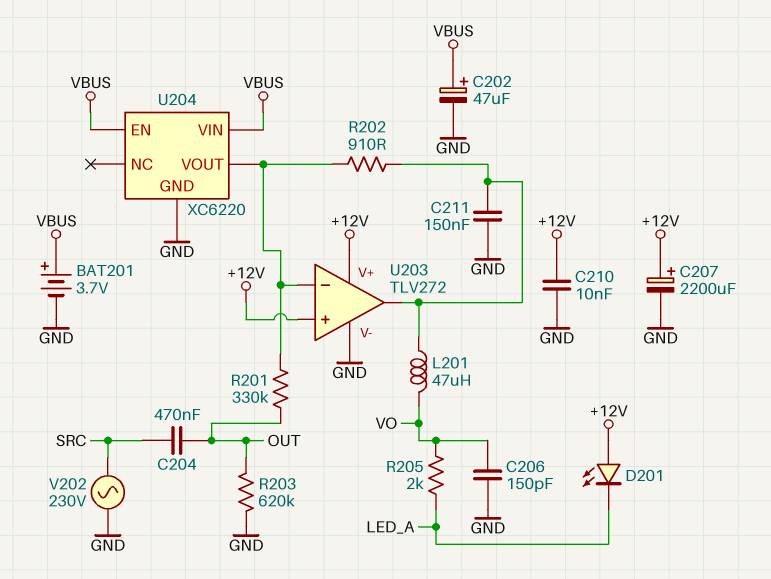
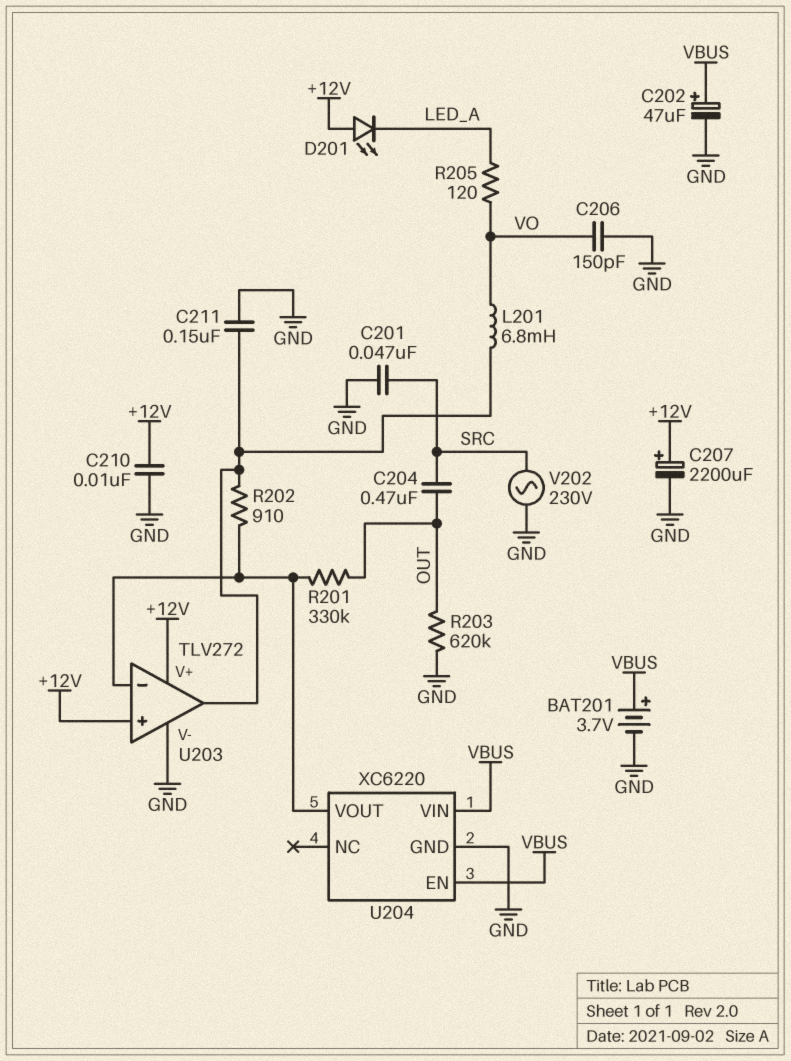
C201: none -> 47nF (GND, SRC)
L201: 47uH (U203/out, VO) -> 6.8mH (U203/out, VO)
R205: 2k (LED_A, VO) -> 120 (LED_A, VO)

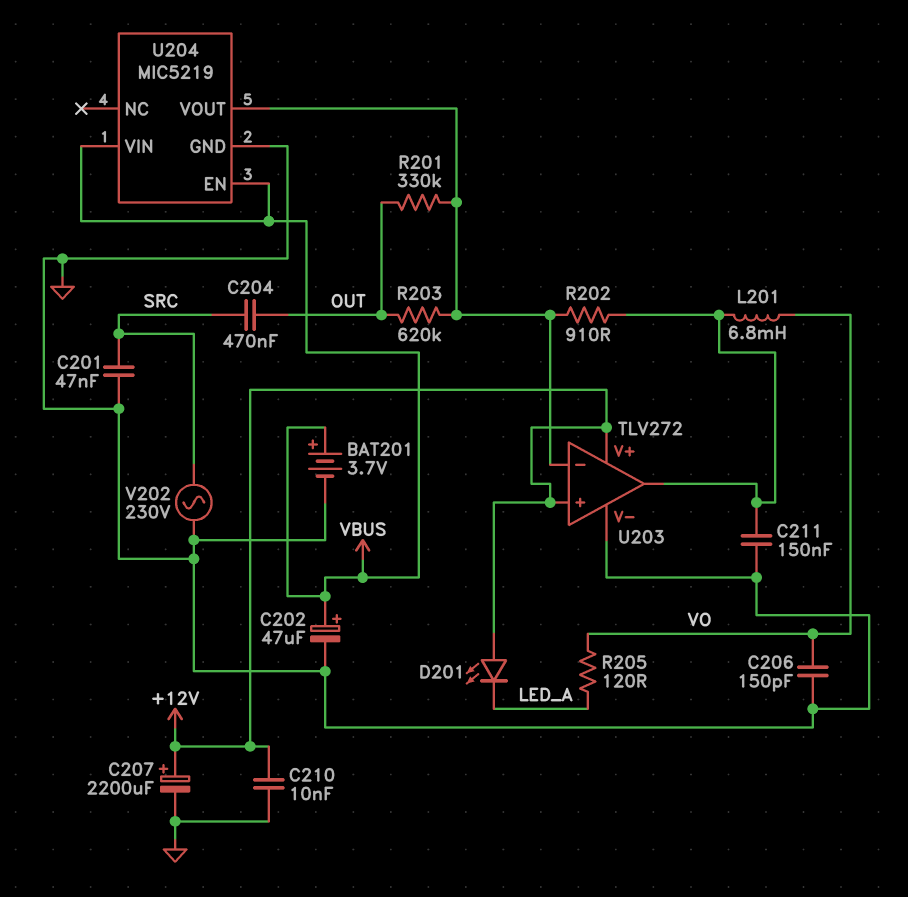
R203: 620k (GND, OUT) -> 620k (OUT, U203/in-)
U204: XC6220 -> MIC5219

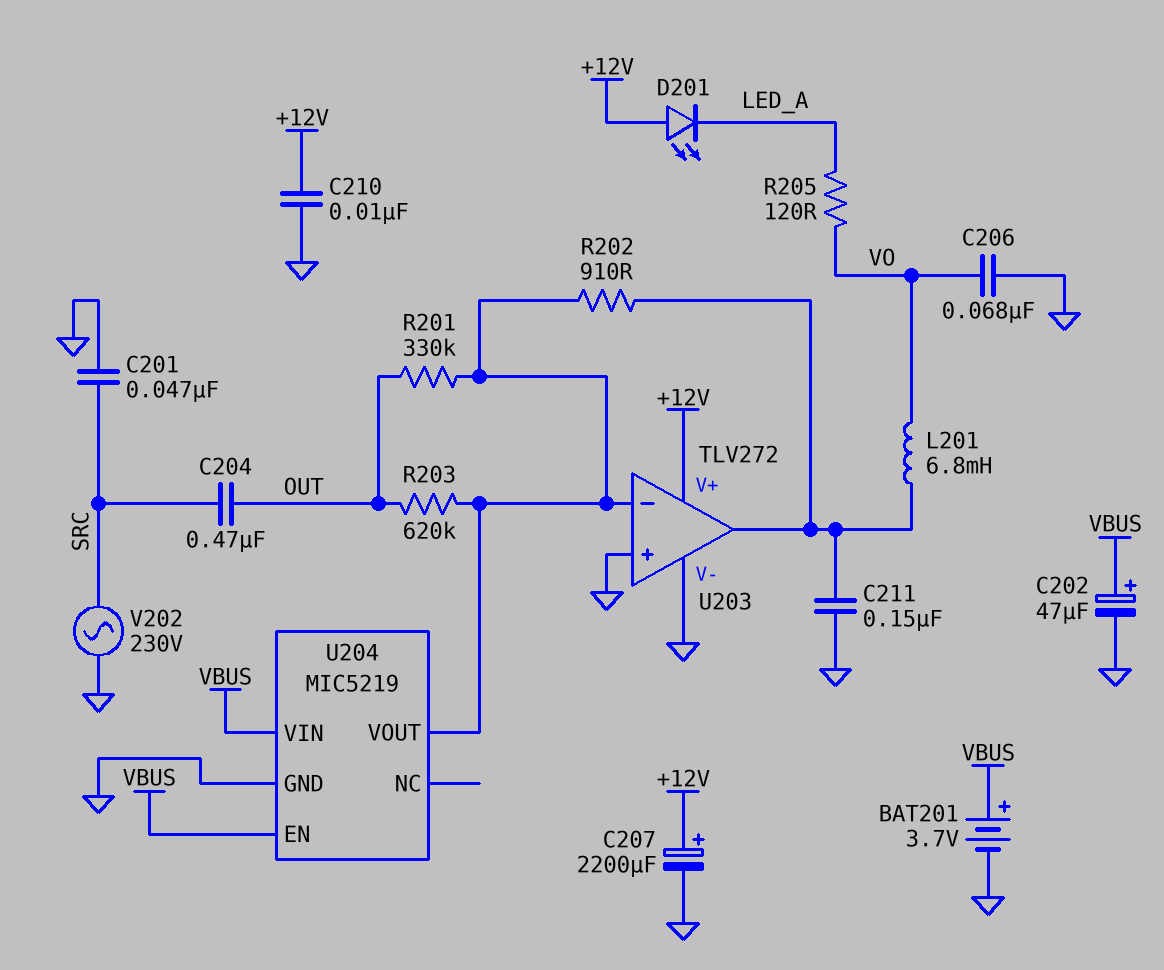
C206: 150pF (GND, VO) -> 68nF (GND, VO)
U203 pin in+: +12V -> GND

